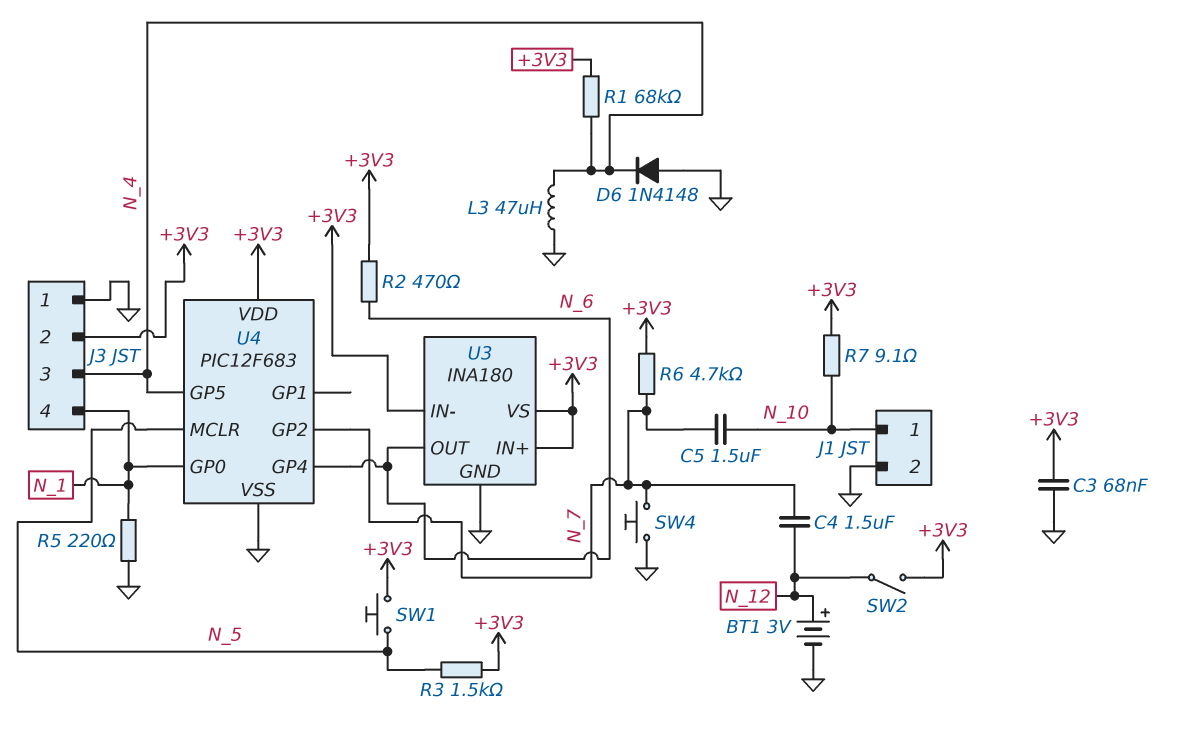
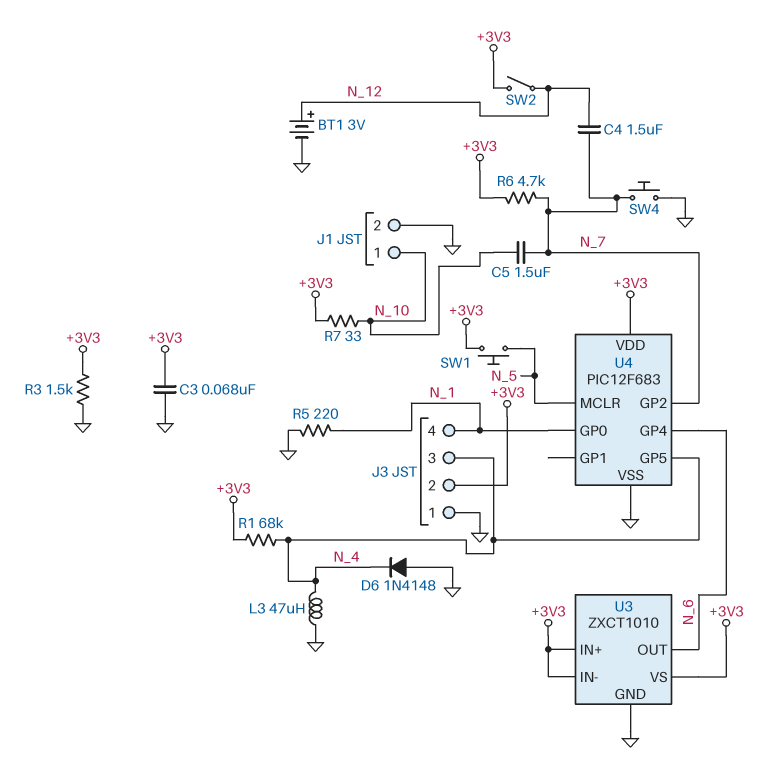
R2: 470 (+3V3, N_6) -> none
R3: 1.5k (+3V3, N_5) -> 1.5k (+3V3, GND)
R7: 9.1 (+3V3, N_10) -> 33 (+3V3, N_10)
U3: INA180 -> ZXCT1010

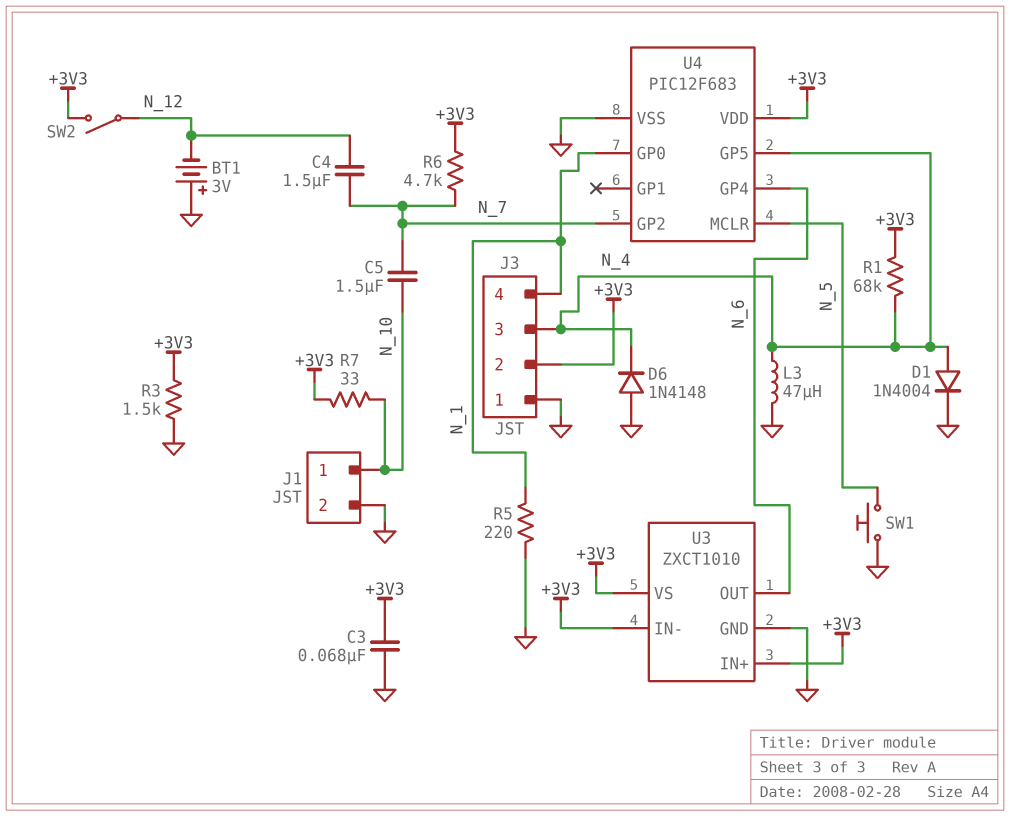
BT1: 3V (plus N_12, minus GND) -> 3V (plus GND, minus N_12)
D1: none -> diode 1N4004 (A N_4, K GND)
SW1: button (+3V3, N_5) -> button (GND, N_5)
SW4: button (GND, N_7) -> none

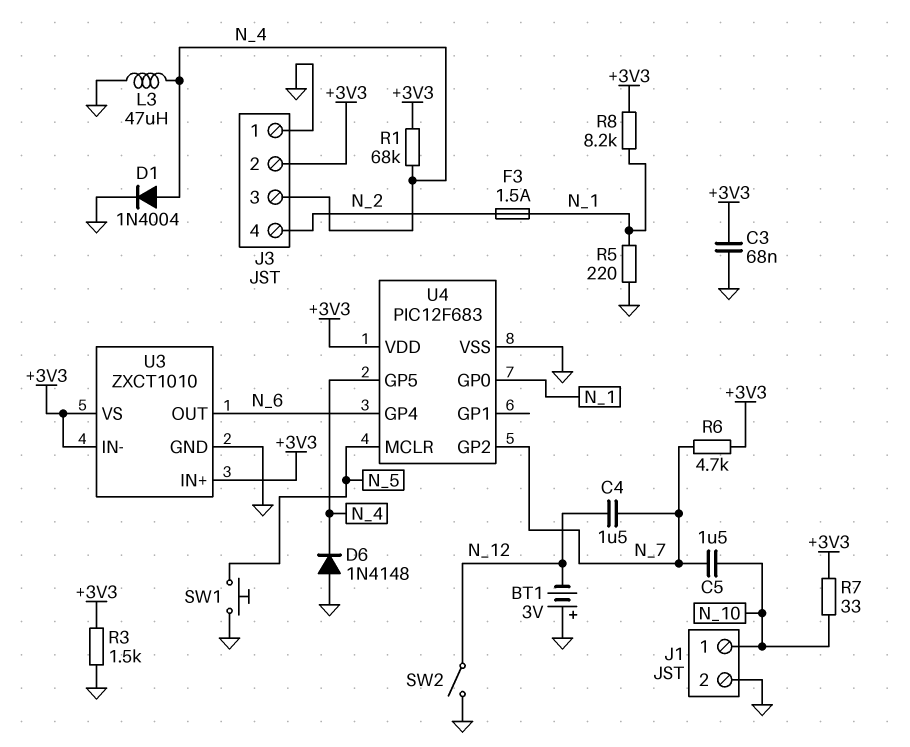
F3: none -> 1.5A (N_1, N_2)
J3 pin 4: N_1 -> N_2
R8: none -> 8.2k (+3V3, N_1)
SW2: switch (+3V3, N_12) -> switch (GND, N_12)

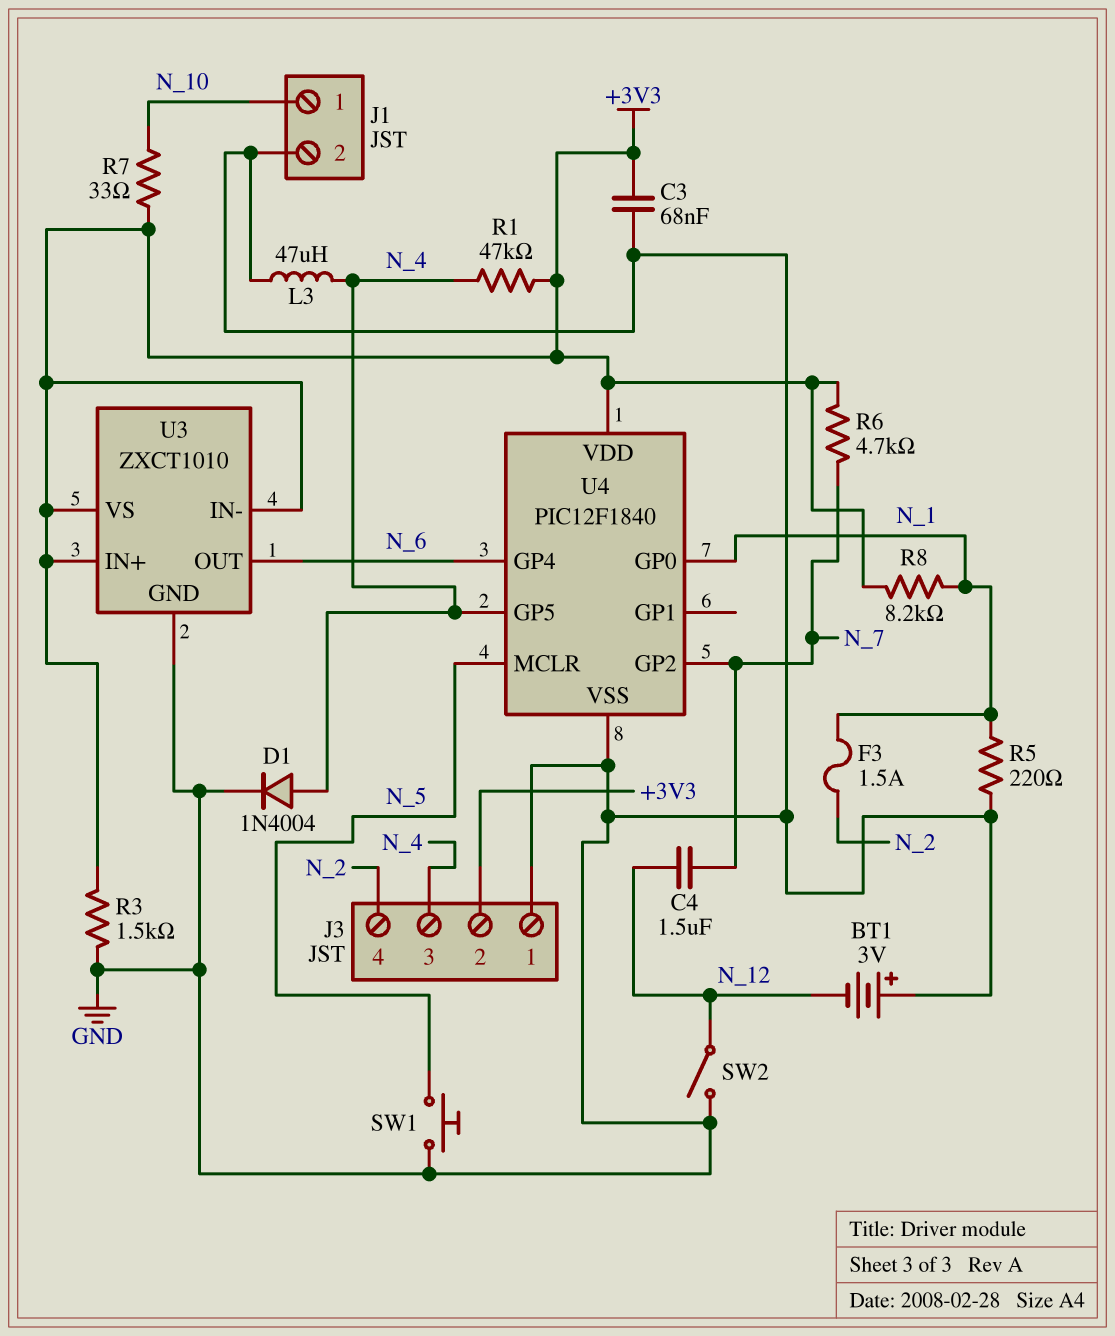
C5: 1.5uF (N_7, N_10) -> none
D6: diode 1N4148 (A GND, K N_4) -> none
R1: 68k (+3V3, N_4) -> 47k (+3V3, N_4)
U4: PIC12F683 -> PIC12F1840

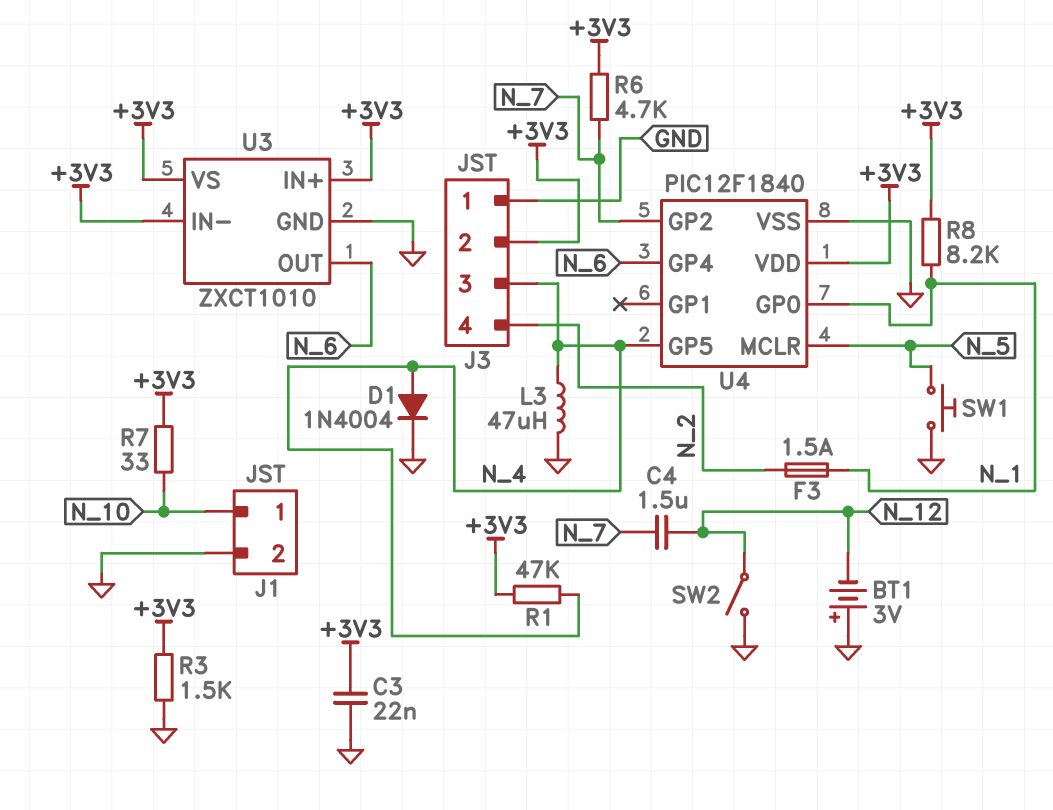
C3: 68nF (+3V3, GND) -> 22nF (+3V3, GND)
R5: 220 (GND, N_1) -> none

